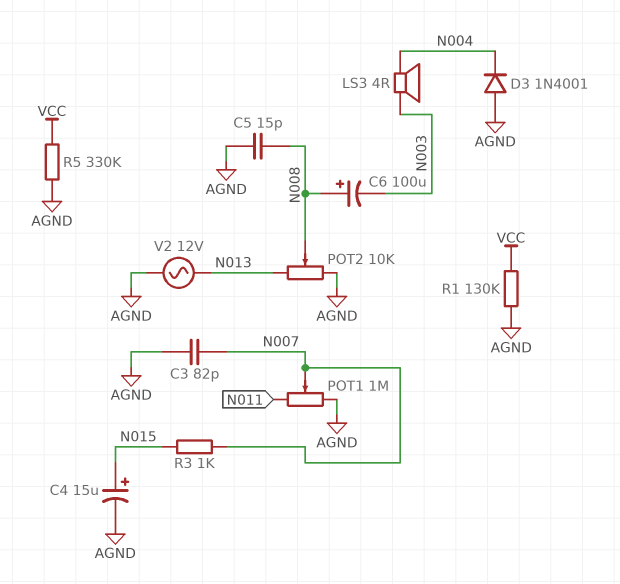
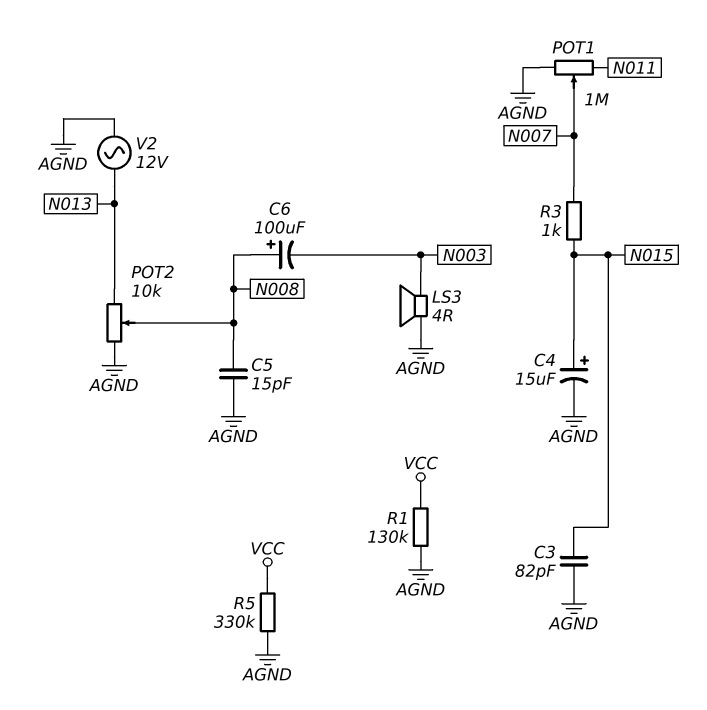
C3: 82pF (AGND, N007) -> 82pF (AGND, N015)
D3: diode 1N4001 (A AGND, K N004) -> none
LS3: speaker 4R (N003, N004) -> speaker 4R (AGND, N003)

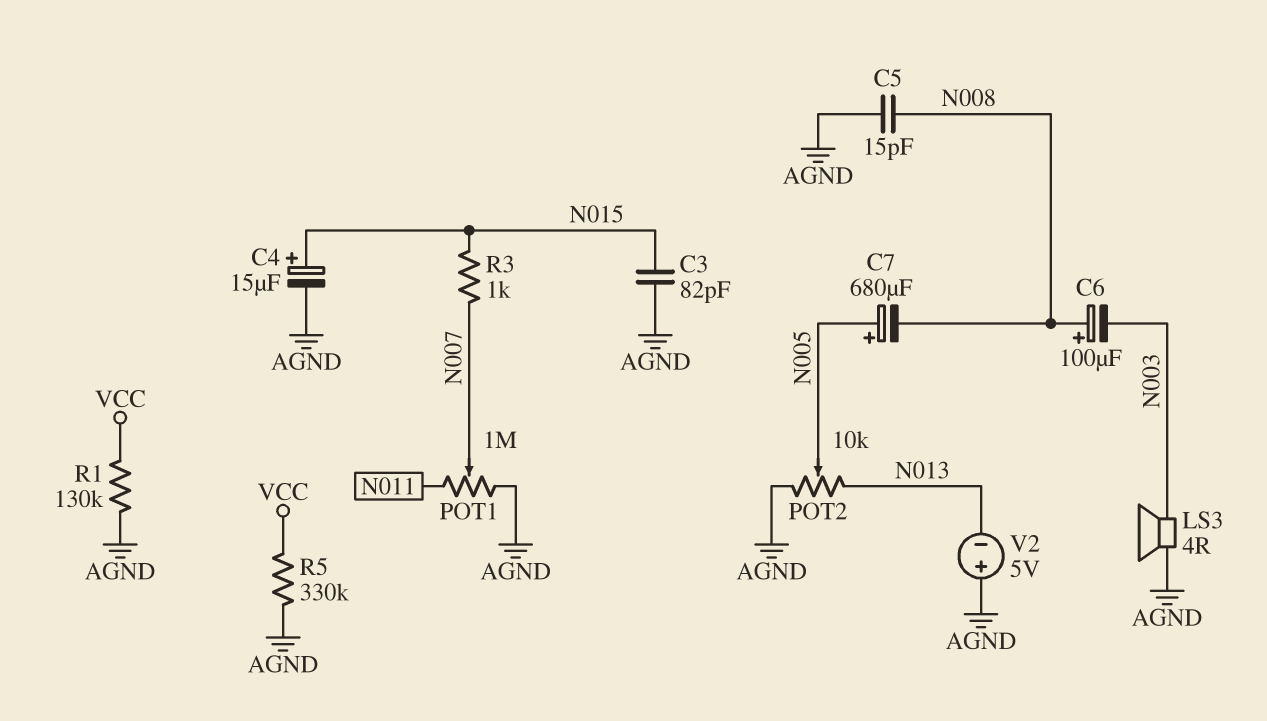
C7: none -> 680uF (plus N005, minus N008)
POT2: 10k (AGND, N013, wiper N008) -> 10k (AGND, N013, wiper N005)
V2: AC 12V (AGND, N013) -> 5V (plus AGND, minus N013)

